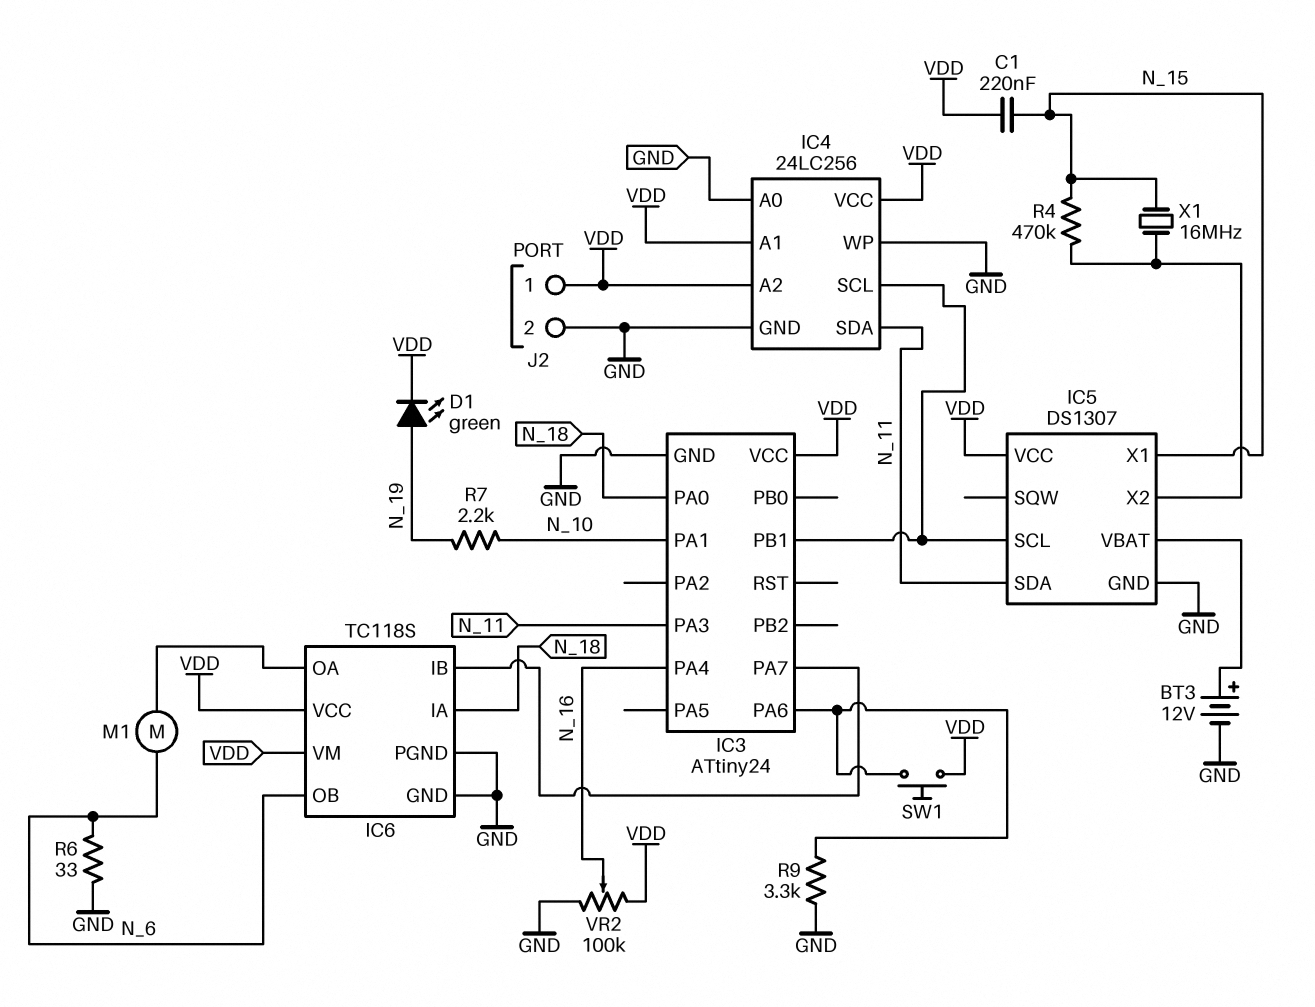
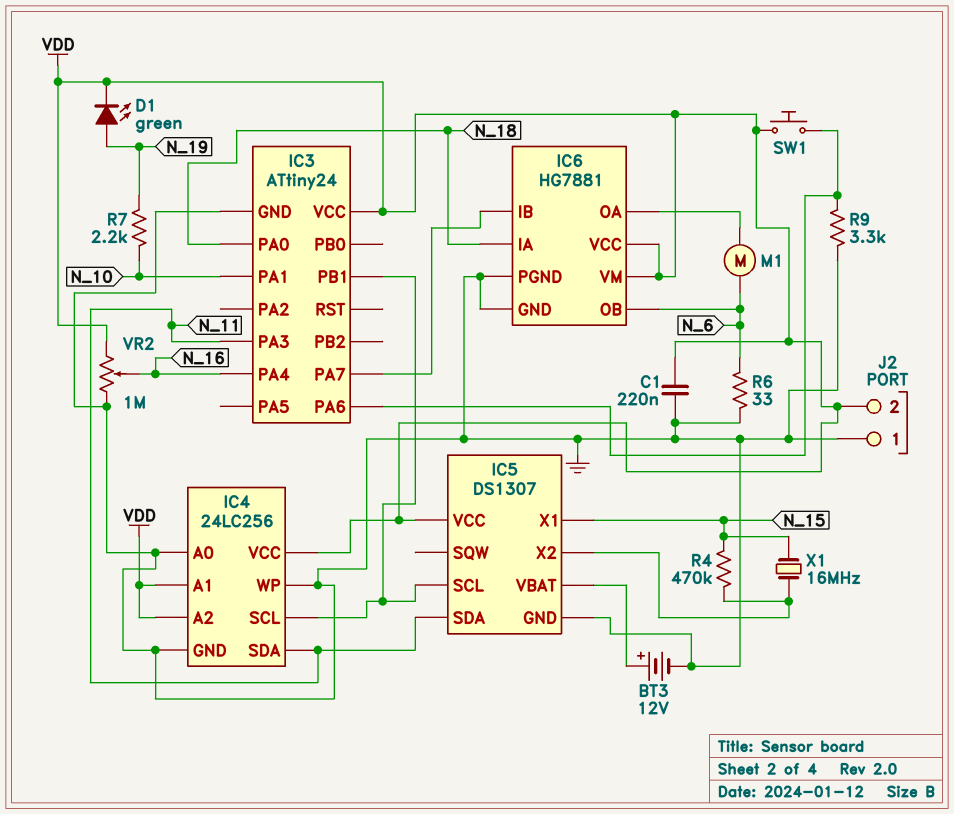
C1: 220nF (N_15, VDD) -> 220nF (GND, VDD)
IC6: TC118S -> HG7881
J2 pin 1: VDD -> GND
J2 pin 2: GND -> VDD
VR2: 100k (GND, VDD, wiper N_16) -> 1M (GND, VDD, wiper N_16)

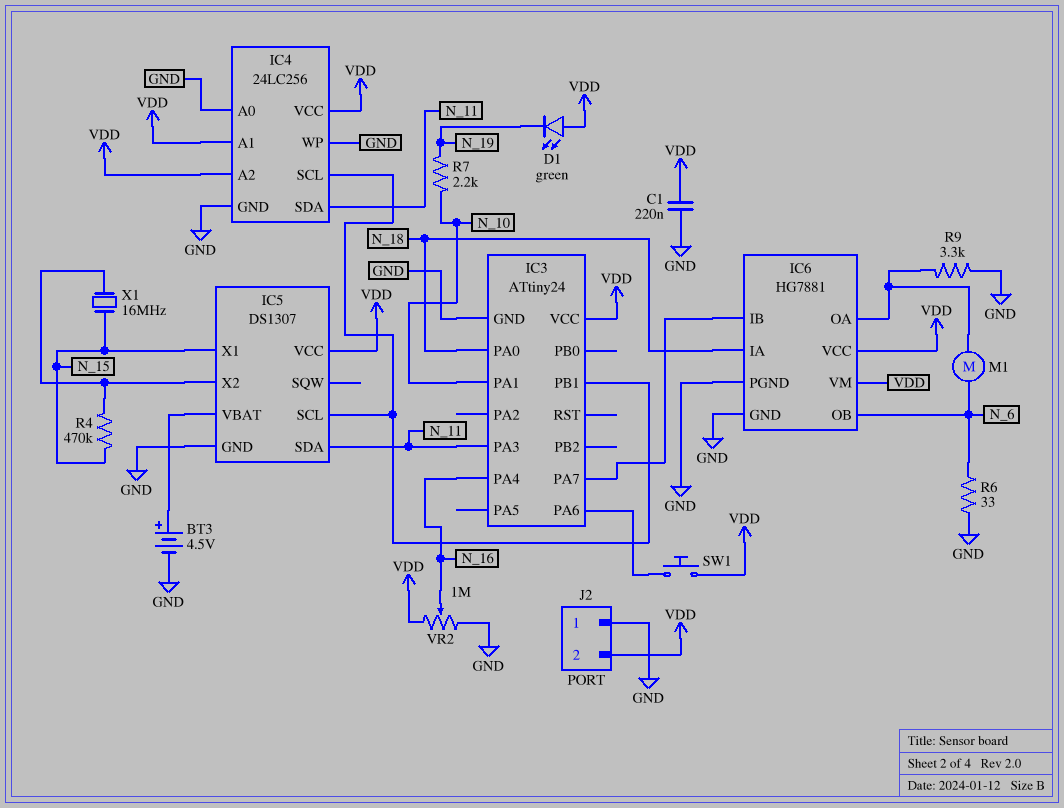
BT3: 12V (plus IC5/VBAT, minus GND) -> 4.5V (plus IC5/VBAT, minus GND)
D1: LED green (A N_19, K VDD) -> LED green (A VDD, K N_19)
R9: 3.3k (GND, IC3/PA6) -> 3.3k (GND, IC6/OA)

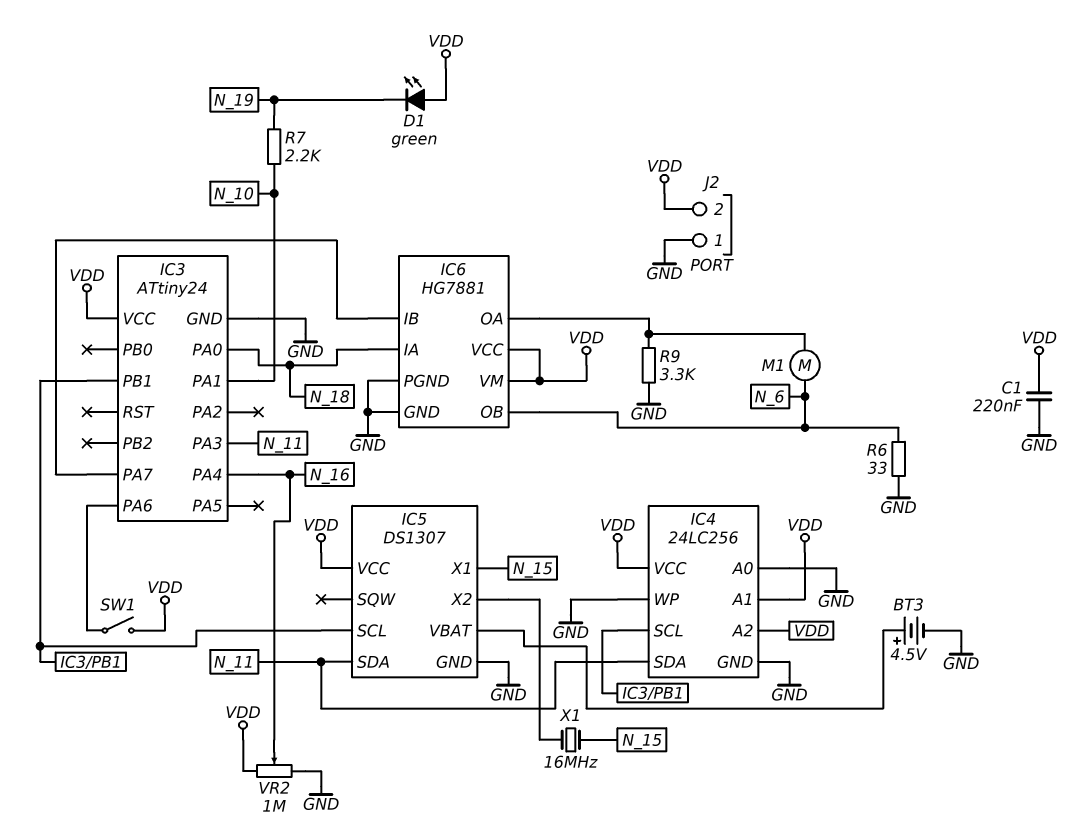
R4: 470k (IC5/X2, N_15) -> none
SW1: button (IC3/PA6, VDD) -> switch (IC3/PA6, VDD)

